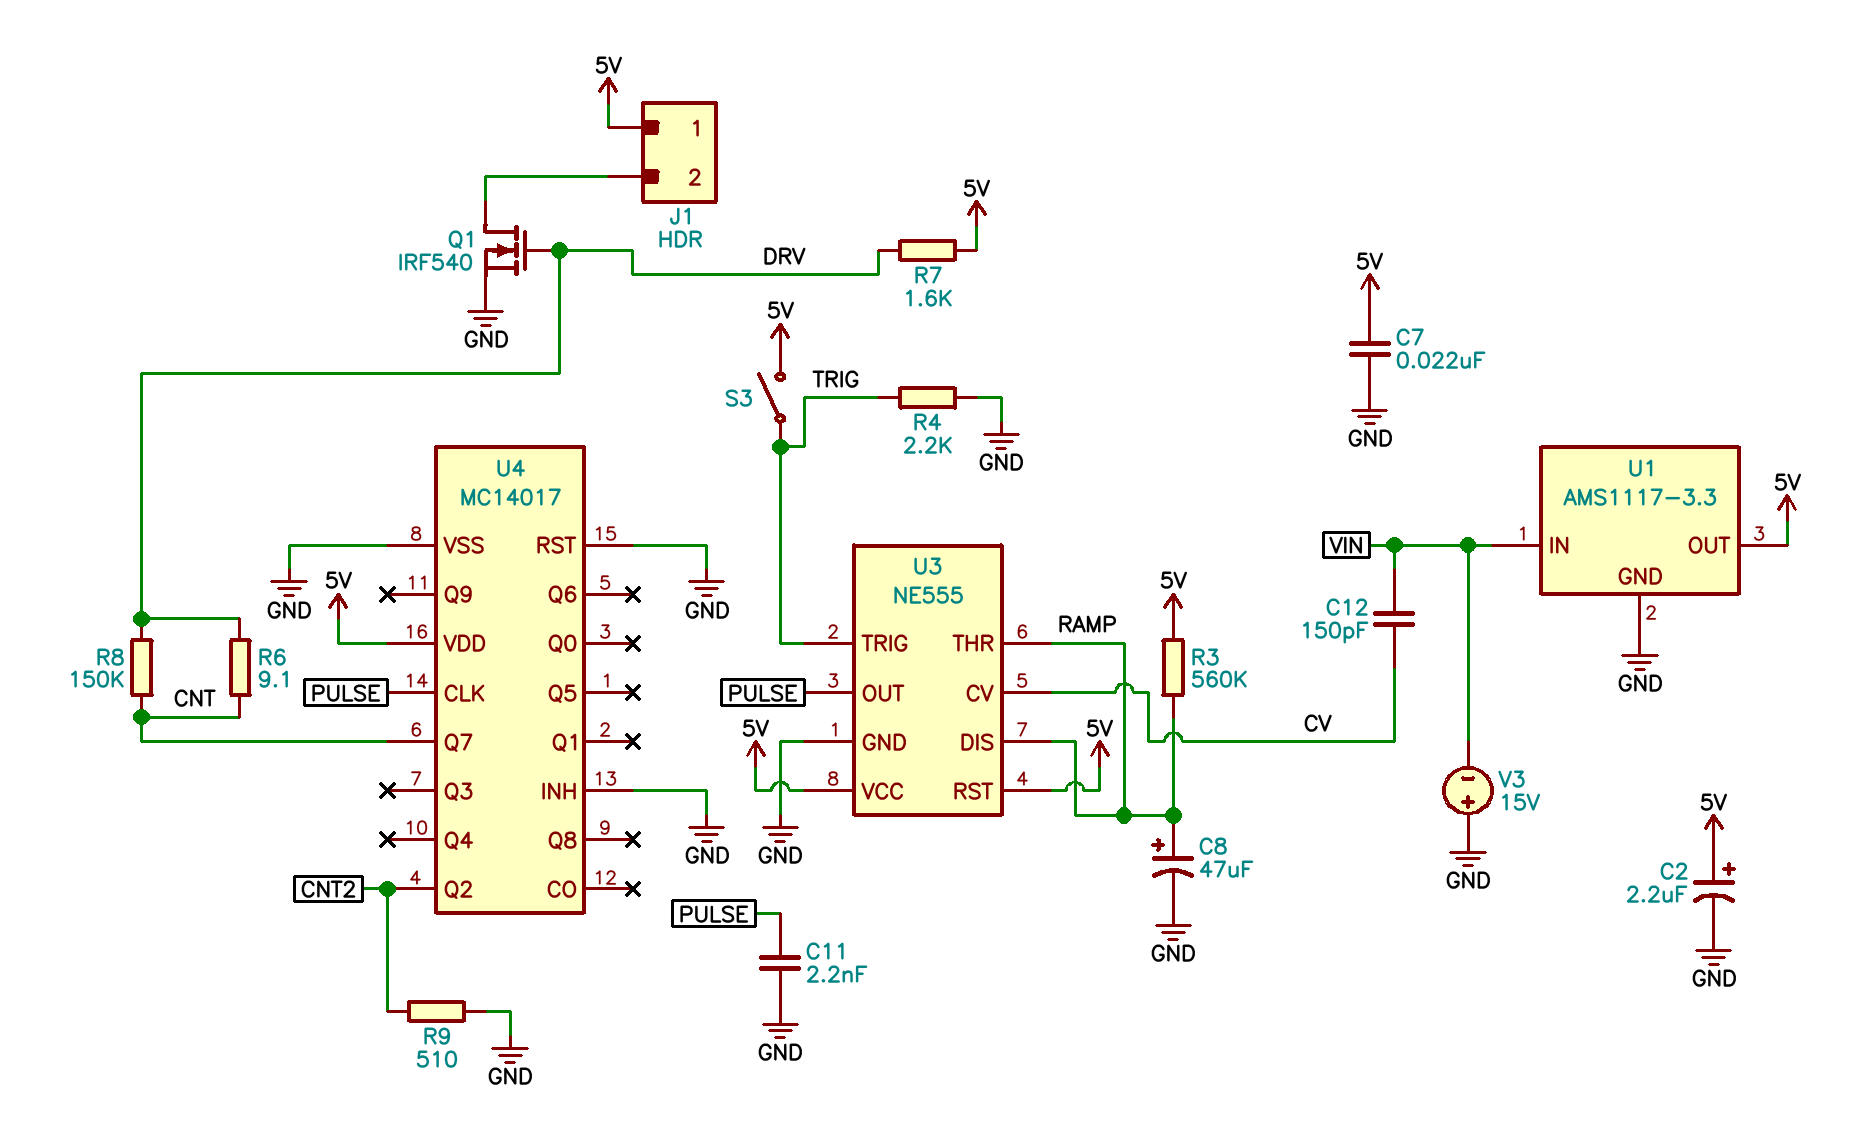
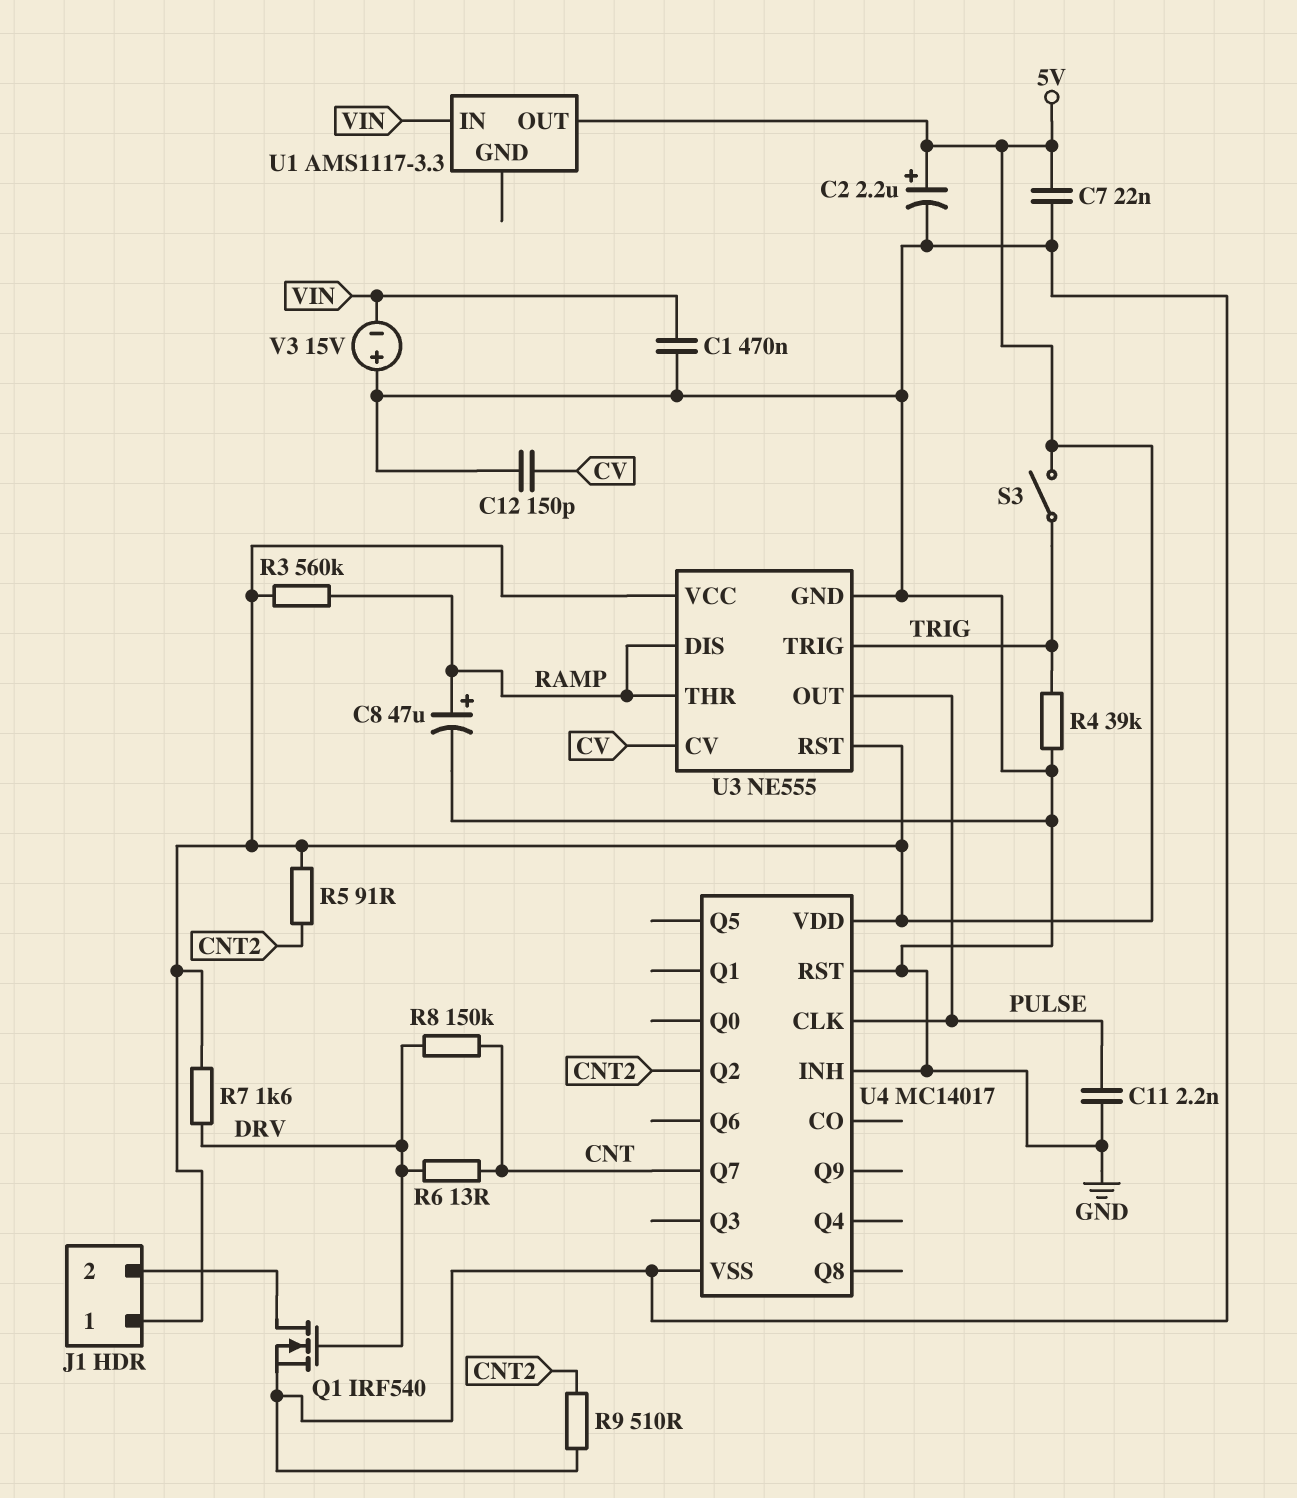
C1: none -> 470nF (GND, VIN)
C12: 150pF (CV, VIN) -> 150pF (CV, GND)
R4: 2.2k (GND, TRIG) -> 39k (GND, TRIG)
R5: none -> 91 (5V, CNT2)
R6: 9.1 (CNT, DRV) -> 13 (CNT, DRV)
U1 pin GND: GND -> none

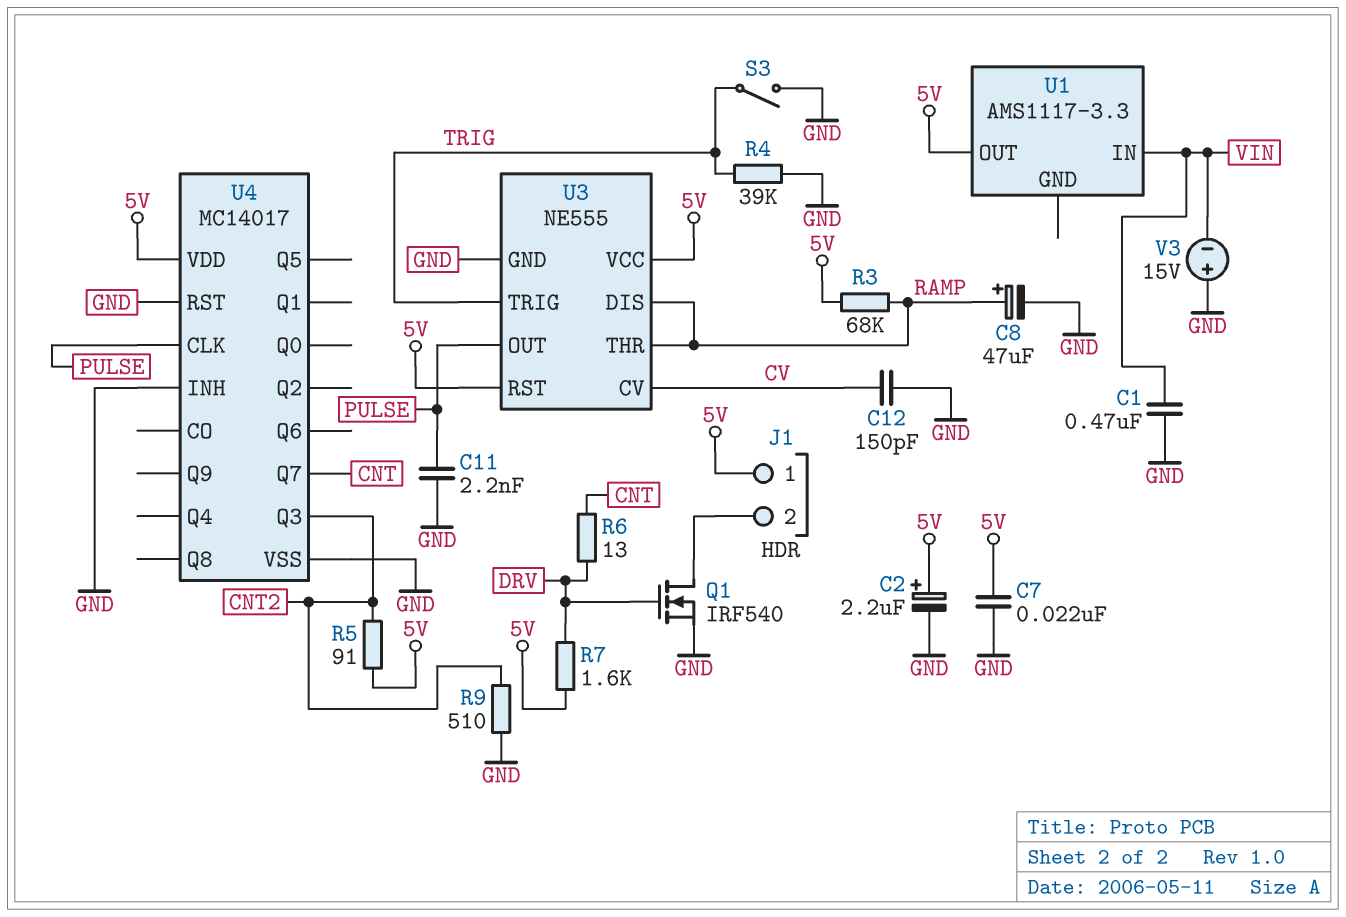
R3: 560k (5V, RAMP) -> 68k (5V, RAMP)
R8: 150k (CNT, DRV) -> none
S3: switch (5V, TRIG) -> switch (GND, TRIG)
U4 pin Q2: CNT2 -> none
U4 pin Q3: none -> CNT2

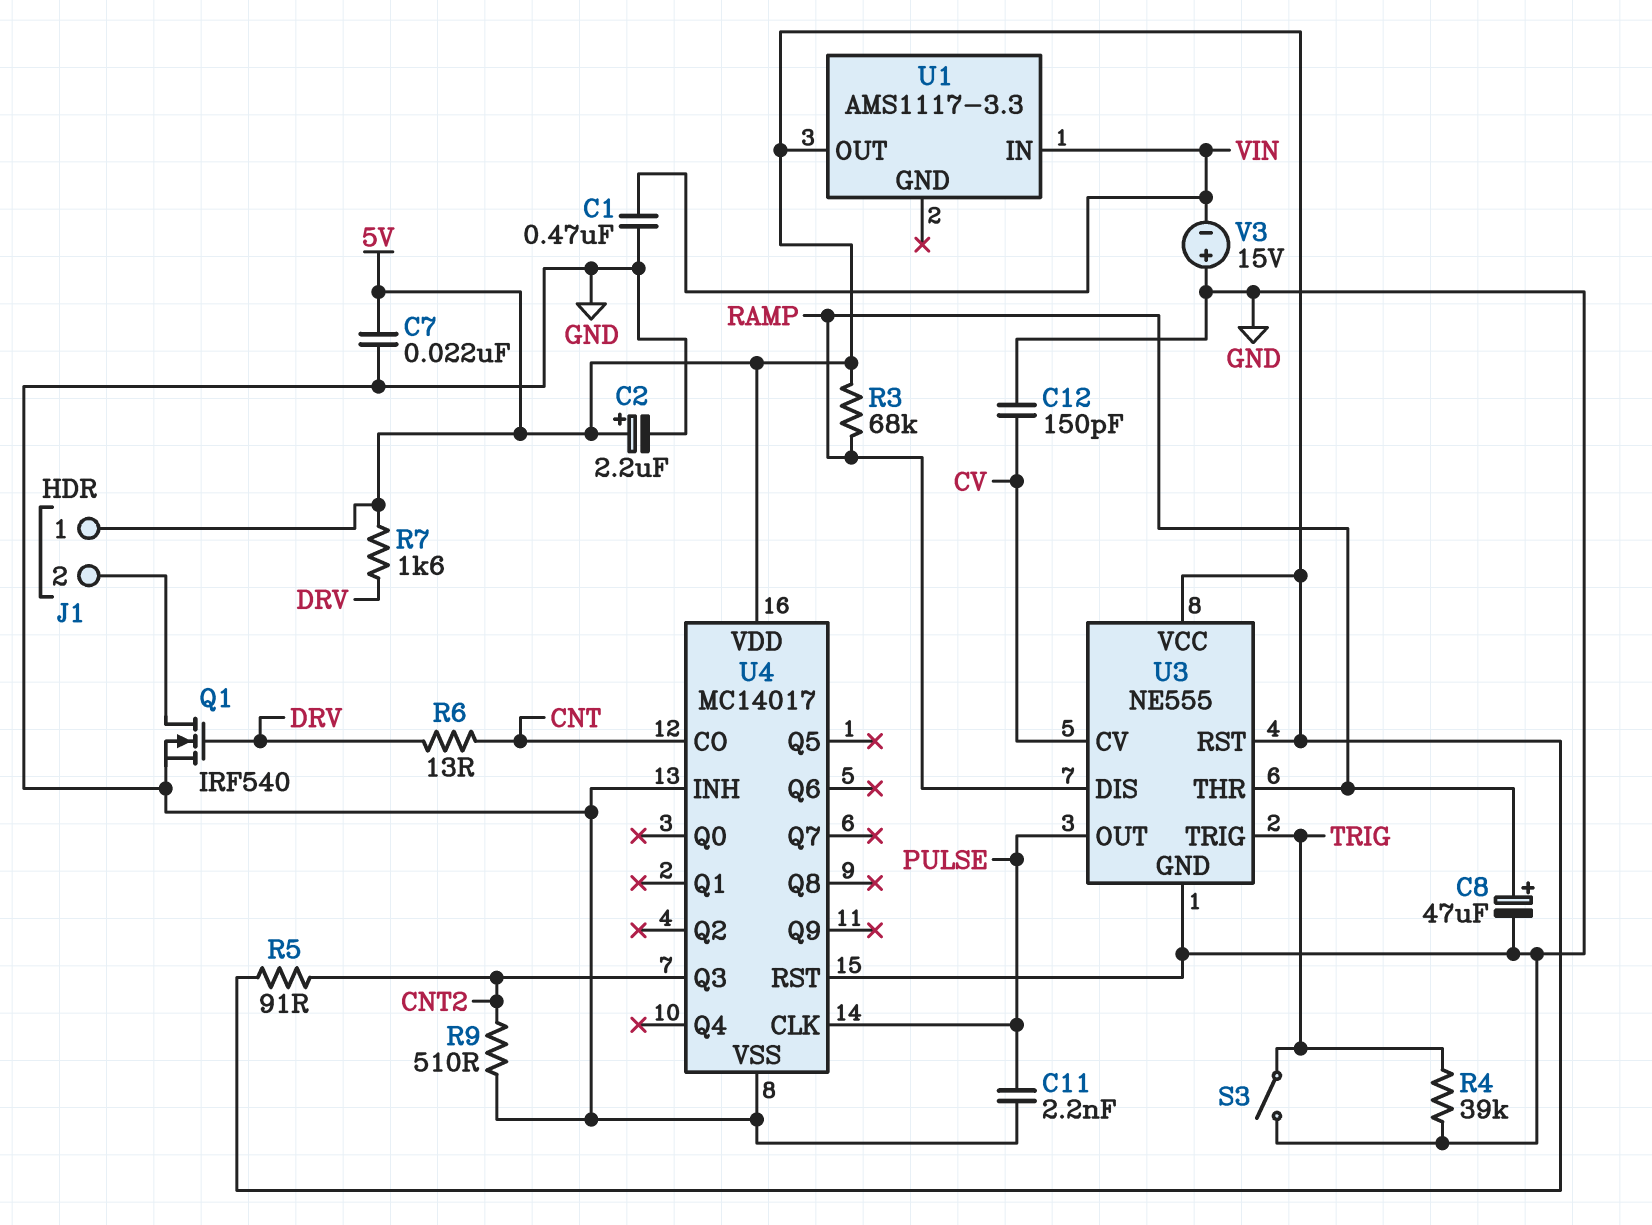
U4 pin CO: none -> CNT
U4 pin Q7: CNT -> none

